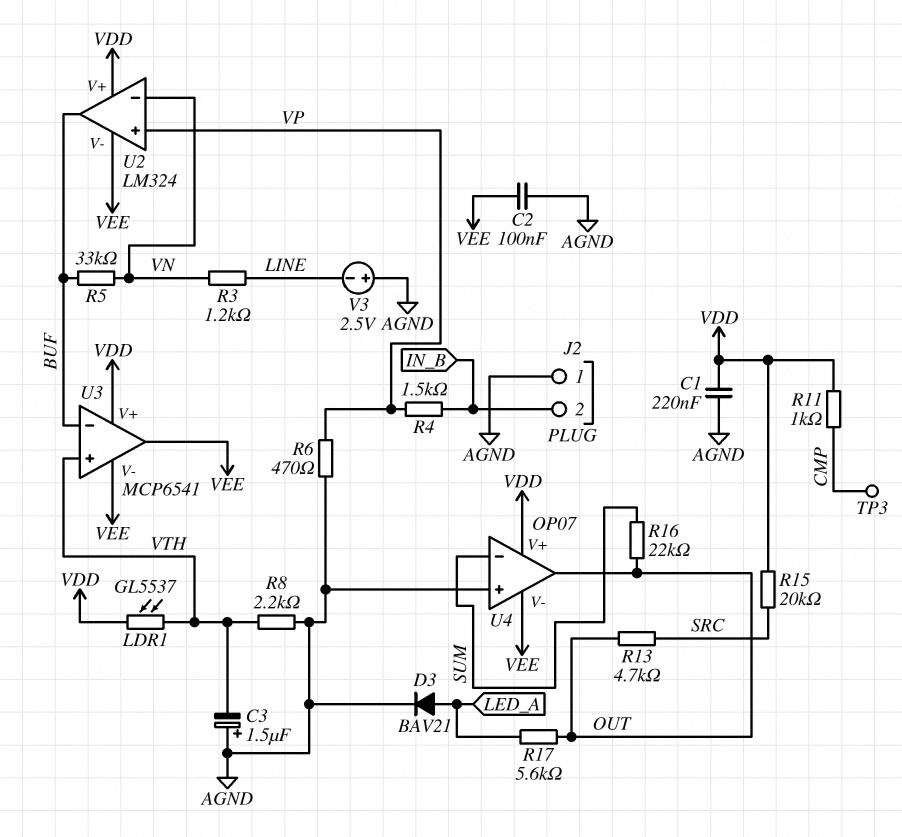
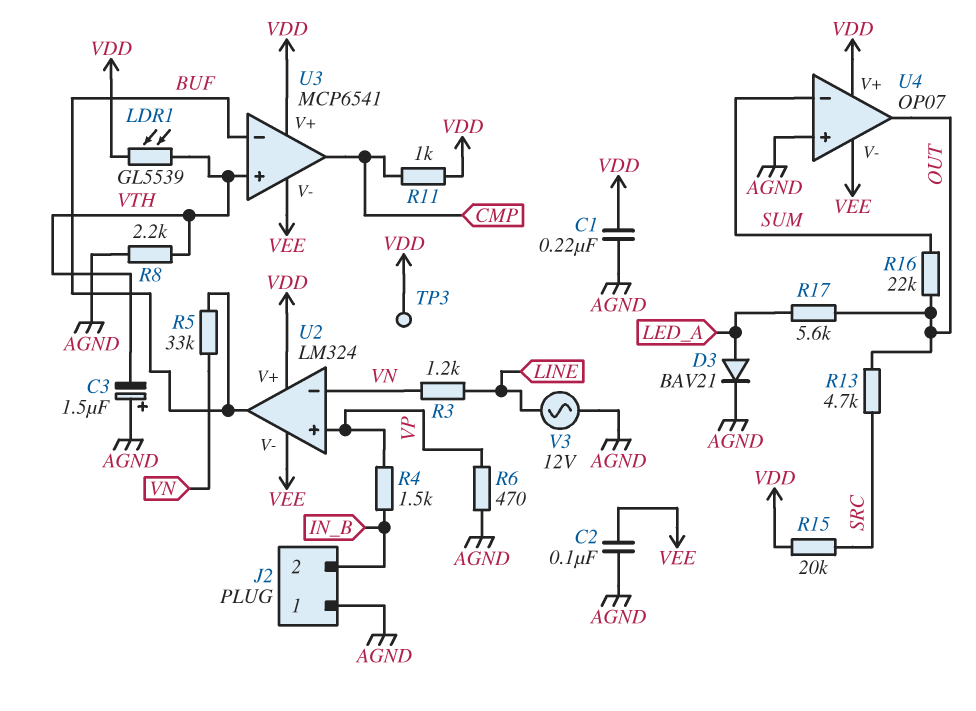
LDR1: GL5537 (VDD, VTH) -> GL5539 (VDD, VTH)
TP3: test point (CMP) -> test point (VDD)
U3 pin out: VEE -> CMP
V3: 2.5V (plus AGND, minus LINE) -> AC 12V (AGND, LINE)

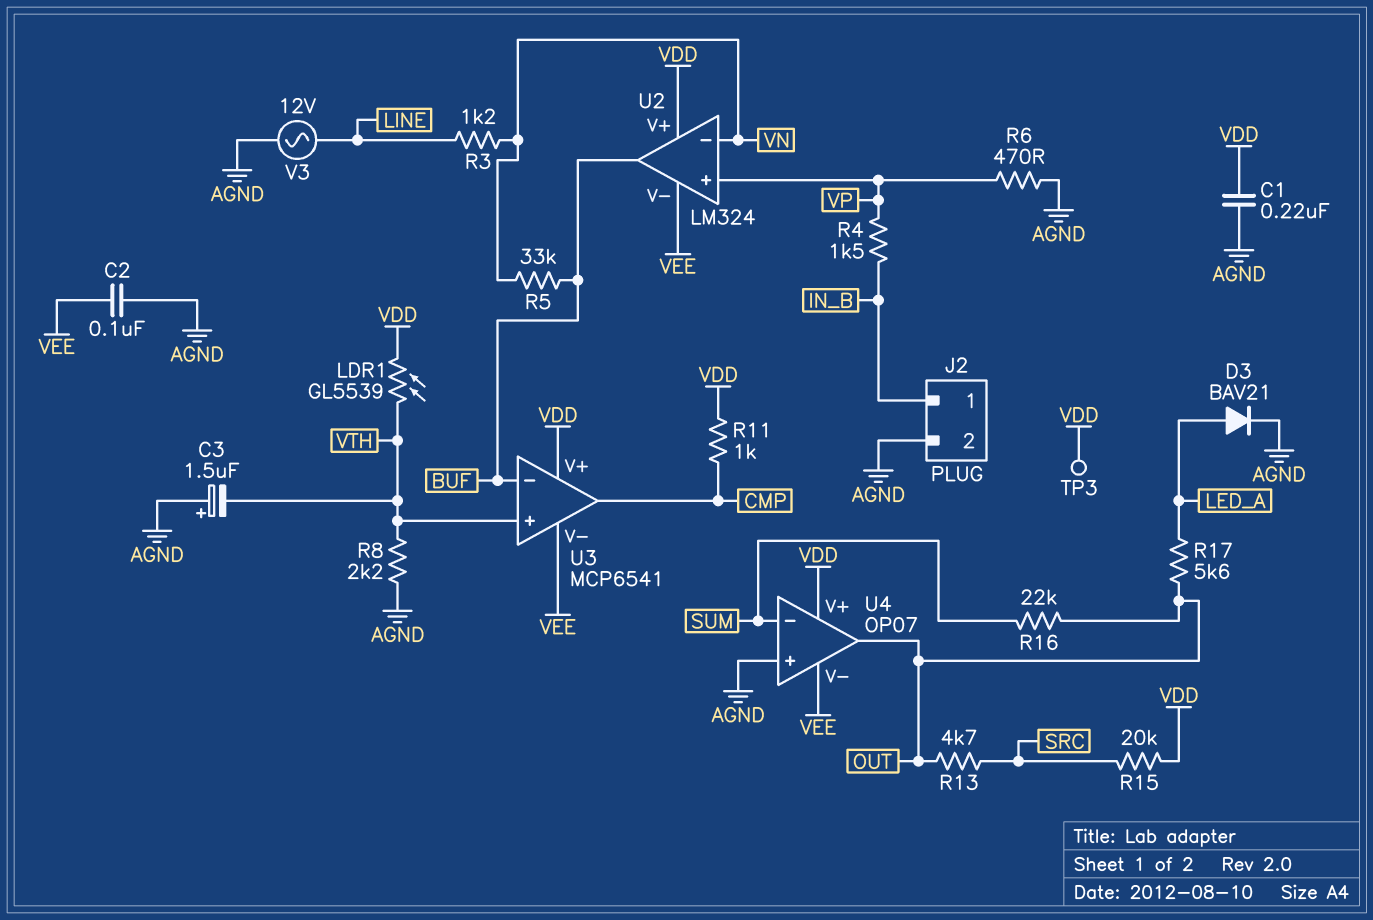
J2 pin 1: AGND -> IN_B
J2 pin 2: IN_B -> AGND

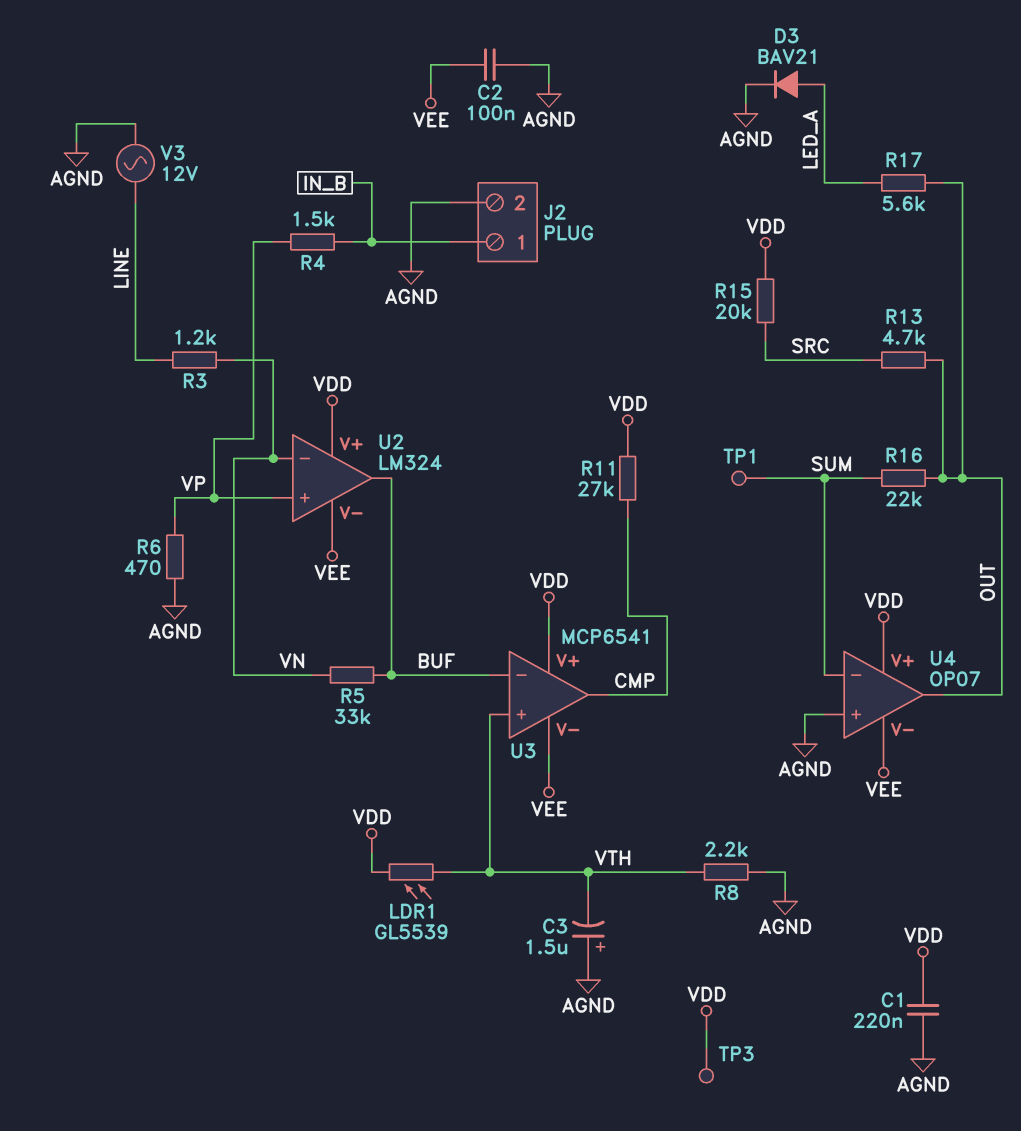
R11: 1k (CMP, VDD) -> 27k (CMP, VDD)
TP1: none -> test point (SUM)

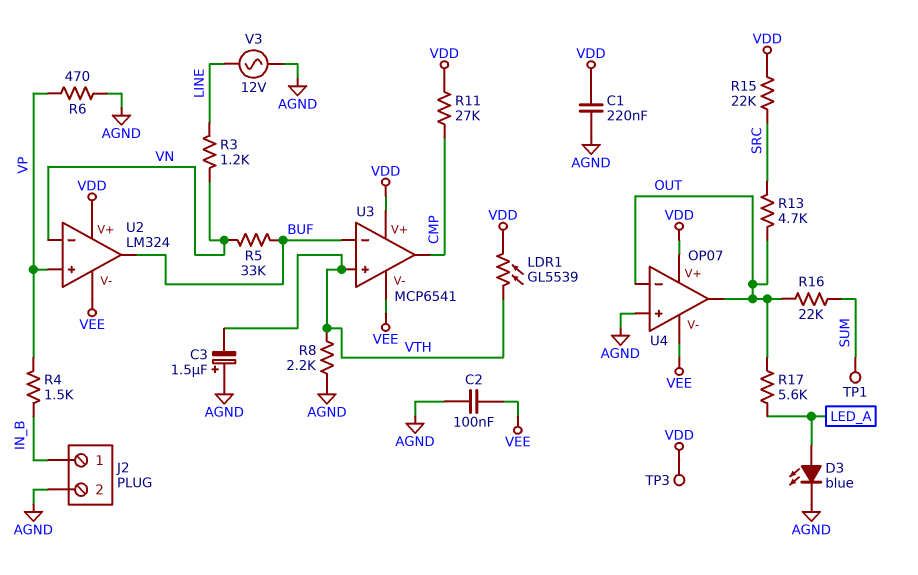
D3: diode BAV21 (A LED_A, K AGND) -> LED blue (A LED_A, K AGND)
R15: 20k (SRC, VDD) -> 22k (SRC, VDD)
U4 pin in-: SUM -> OUT

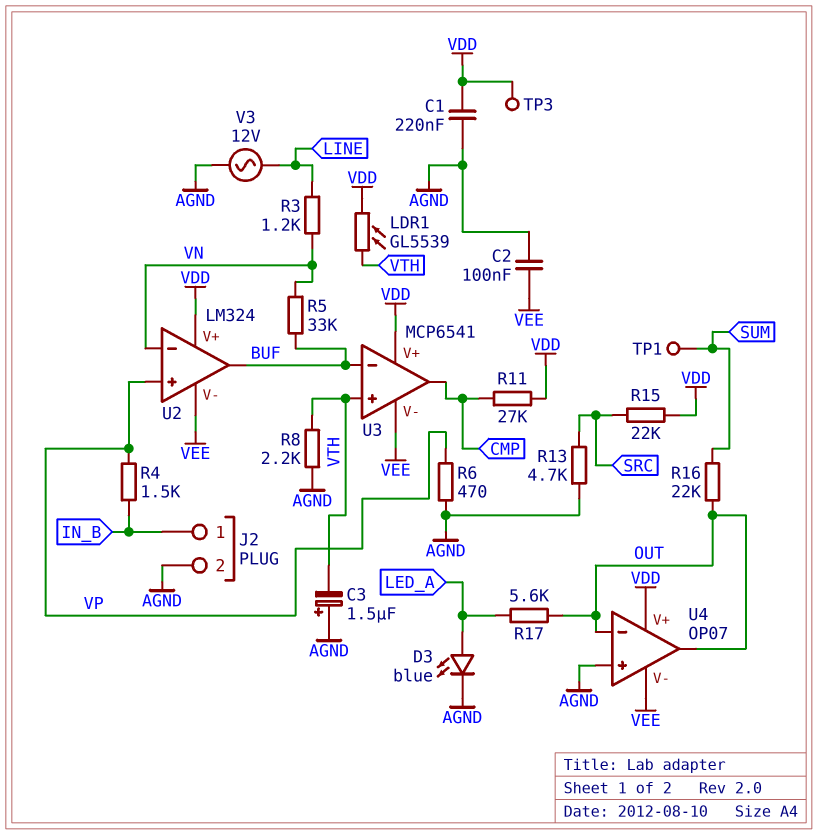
R13: 4.7k (OUT, SRC) -> 4.7k (AGND, SRC)

